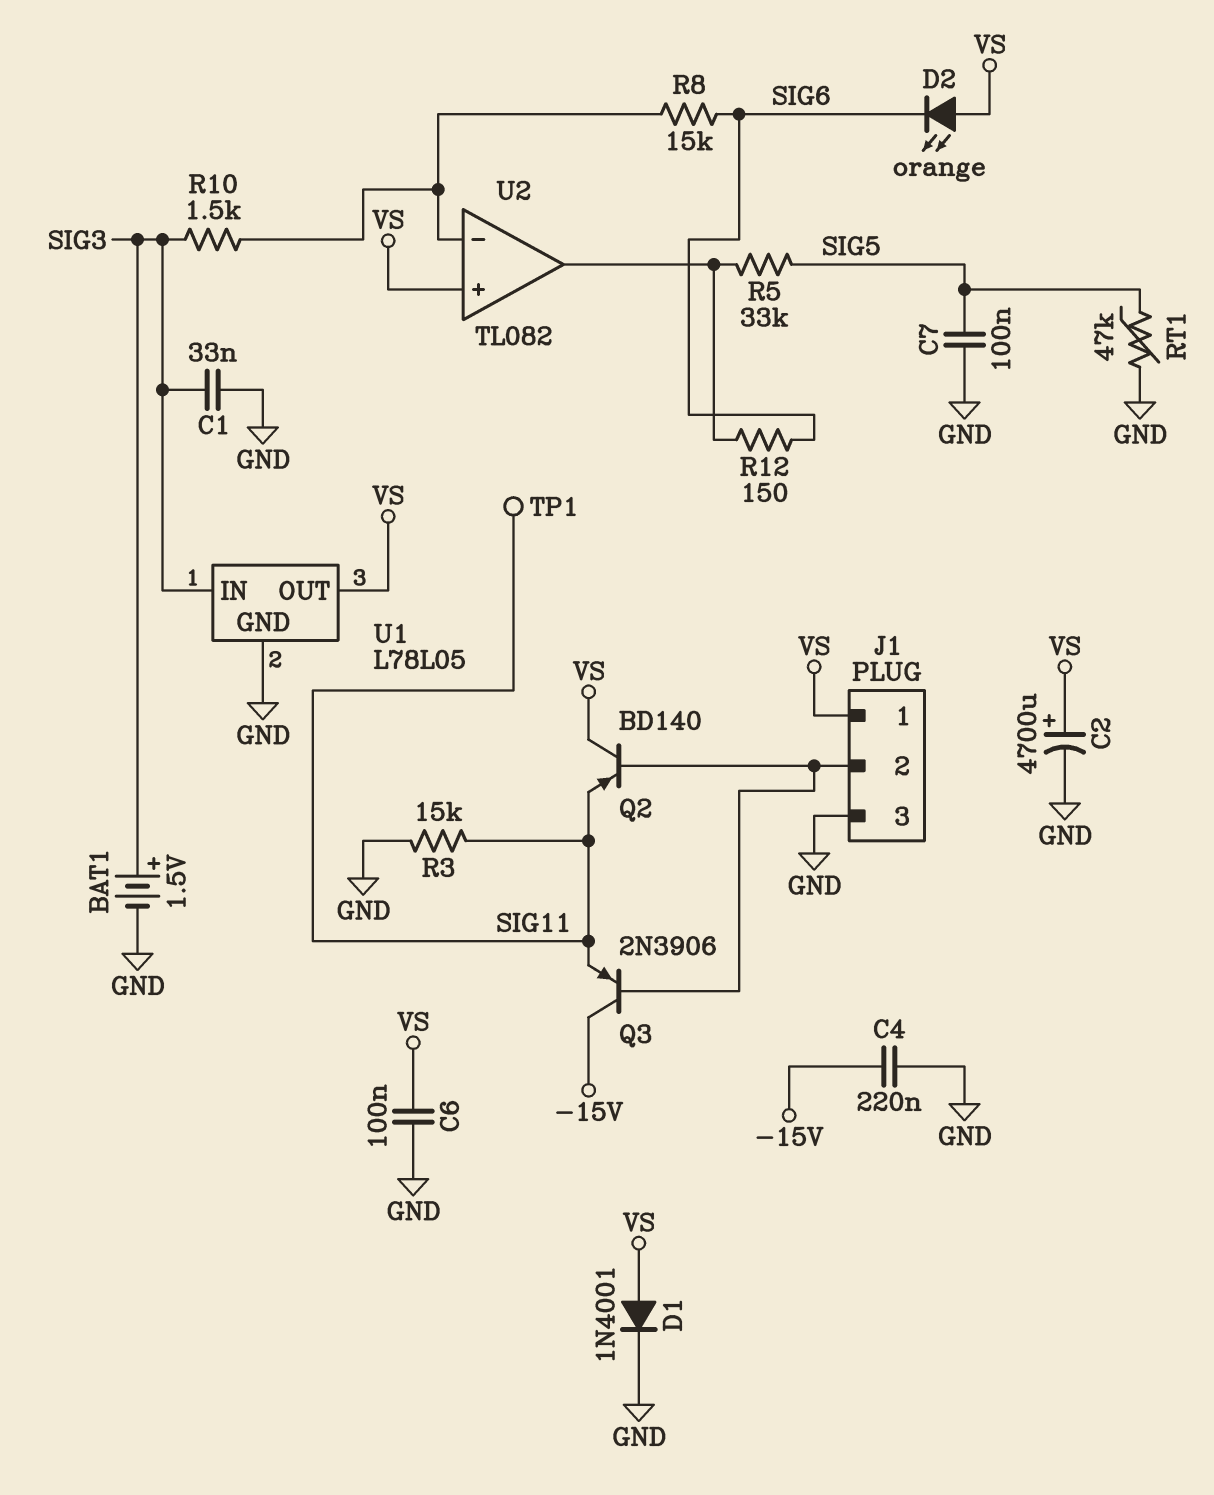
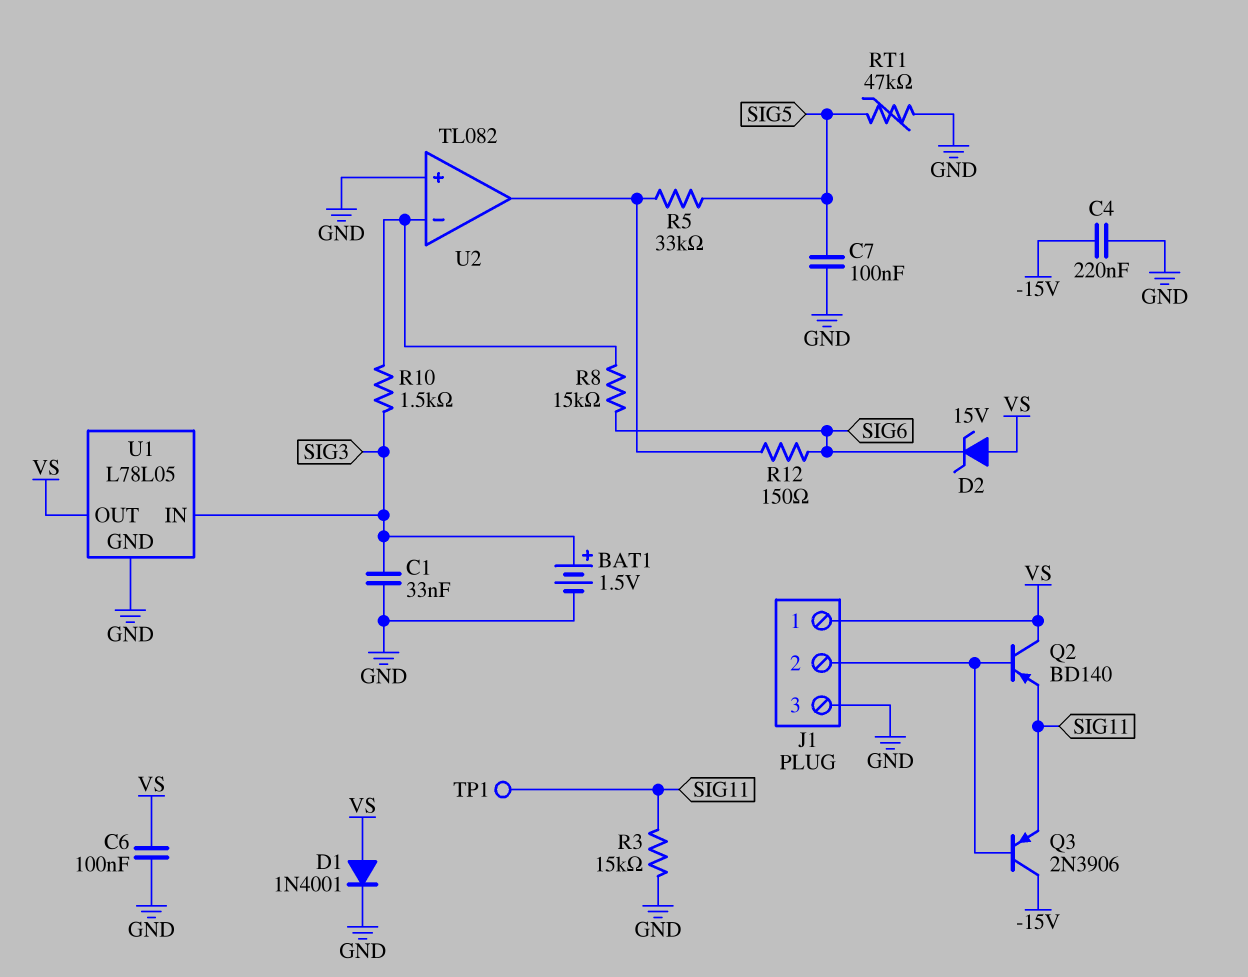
C2: 4700uF (plus VS, minus GND) -> none
D2: LED orange (A VS, K SIG6) -> zener 15V (A VS, K SIG6)
U2 pin in+: VS -> GND

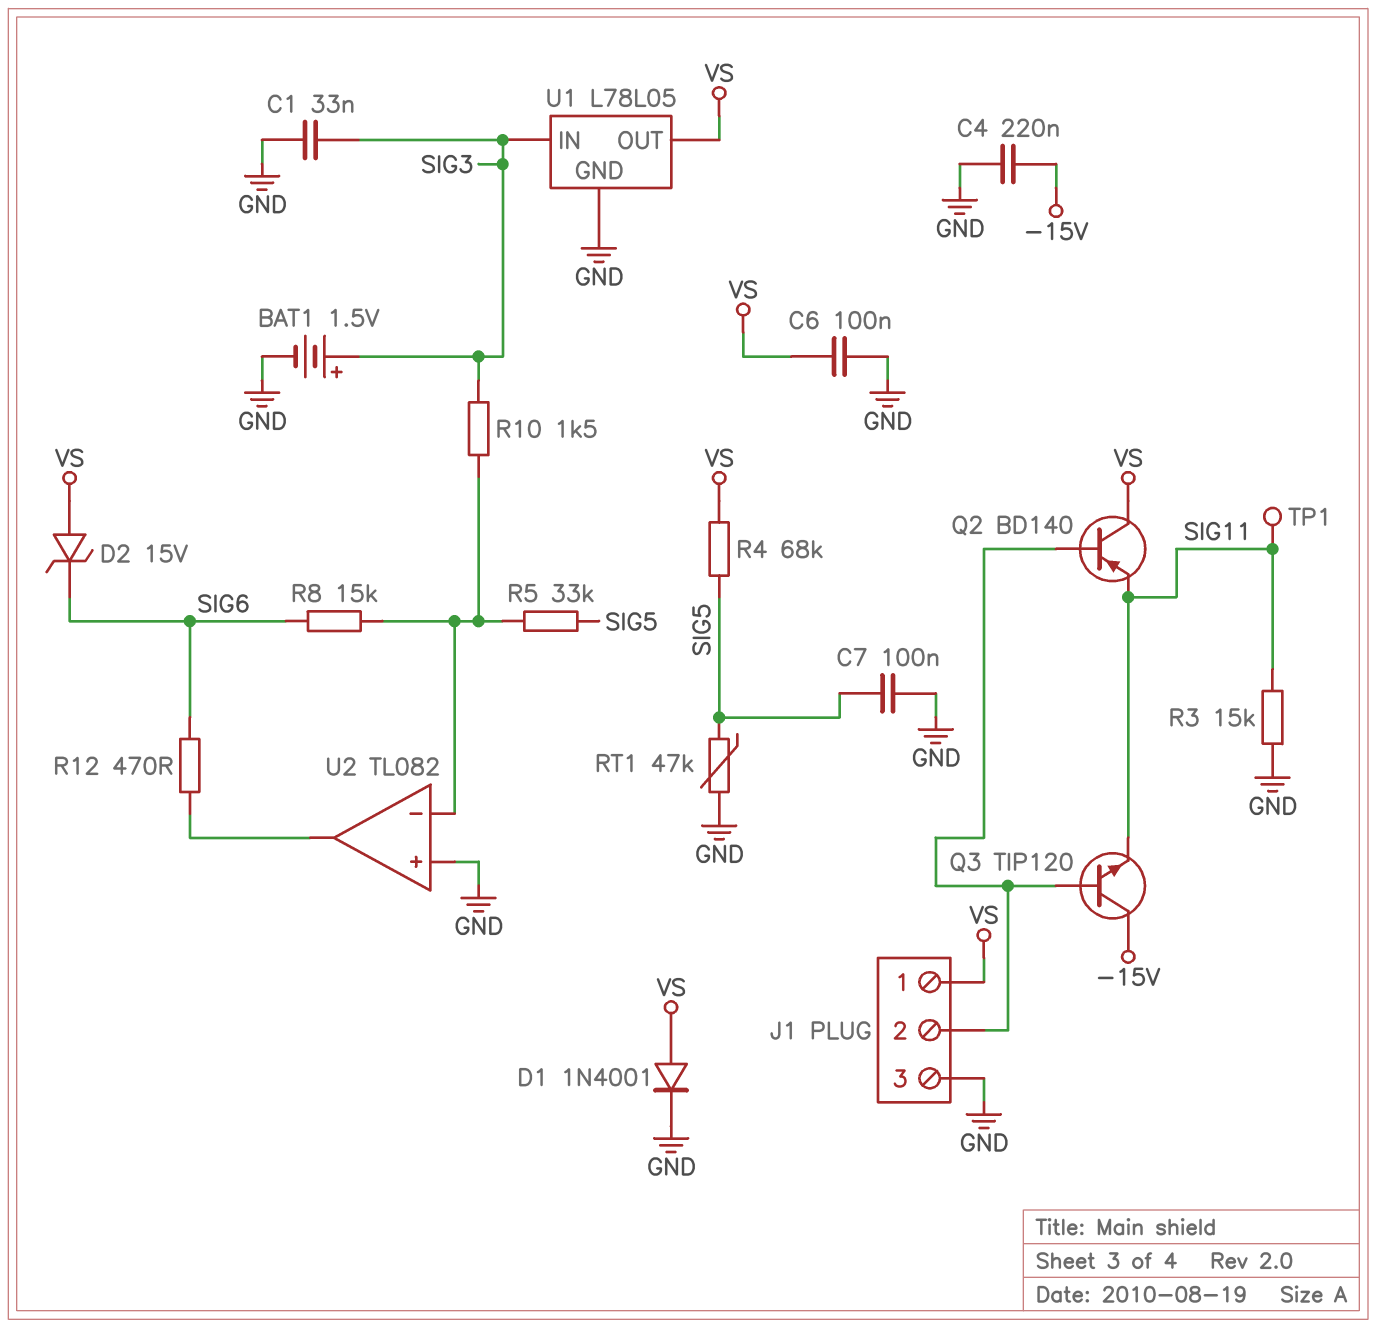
Q3: PNP 2N3906 (B J1/2, C -15V, E SIG11) -> NPN TIP120 (B J1/2, C -15V, E SIG11)
R4: none -> 68k (SIG5, VS)
R5: 33k (SIG5, U2/out) -> 33k (SIG5, U2/in-)
R12: 150 (SIG6, U2/out) -> 470 (SIG6, U2/out)

